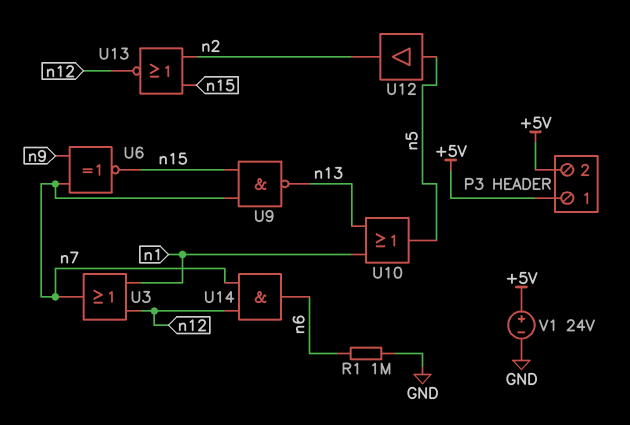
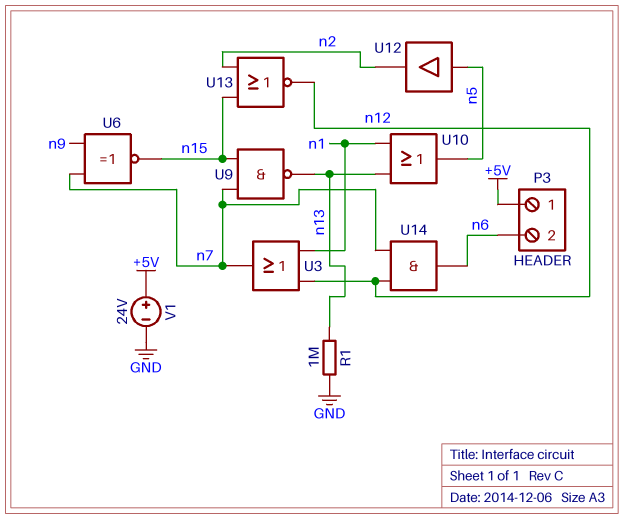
P3 pin 2: +5V -> n6
R1: 1M (GND, n6) -> 1M (GND, n13)

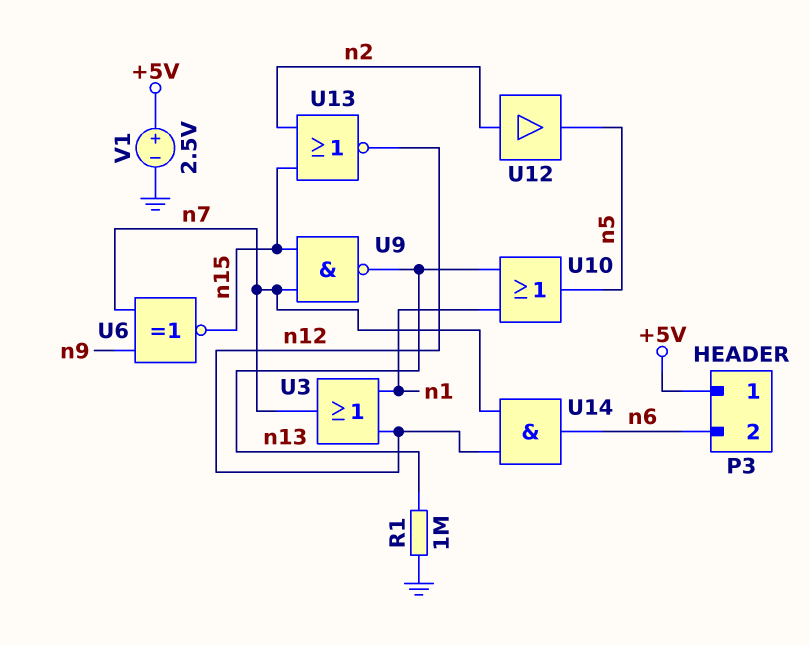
U12: buffer (in n5, out n2) -> buffer (in n2, out n5)
V1: 24V (plus +5V, minus GND) -> 2.5V (plus +5V, minus GND)

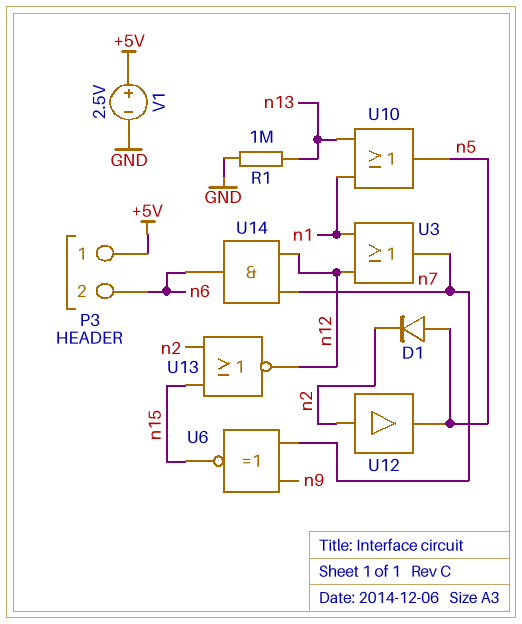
D1: none -> diode (A n5, K n2)
U9: NAND (in n7, in n15, out n13) -> none

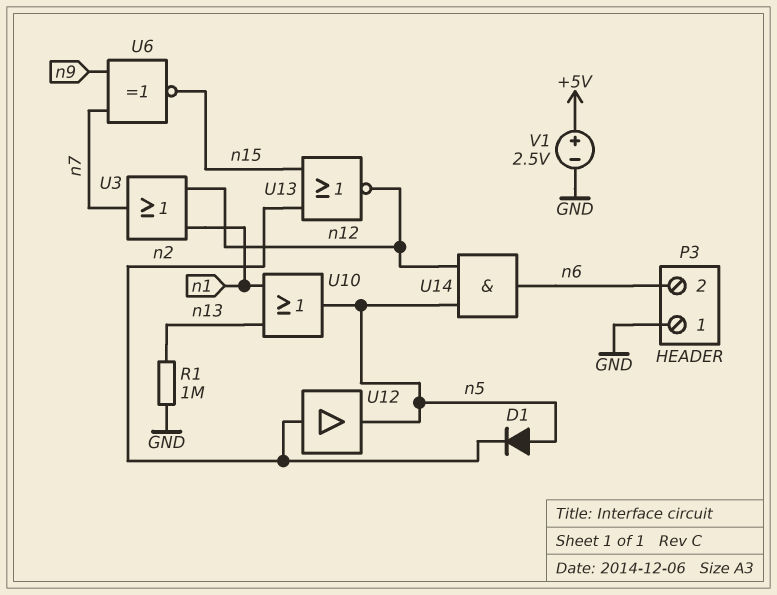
P3 pin 1: +5V -> GND
U14: AND (in n7, in n12, out n6) -> AND (in n5, in n12, out n6)

